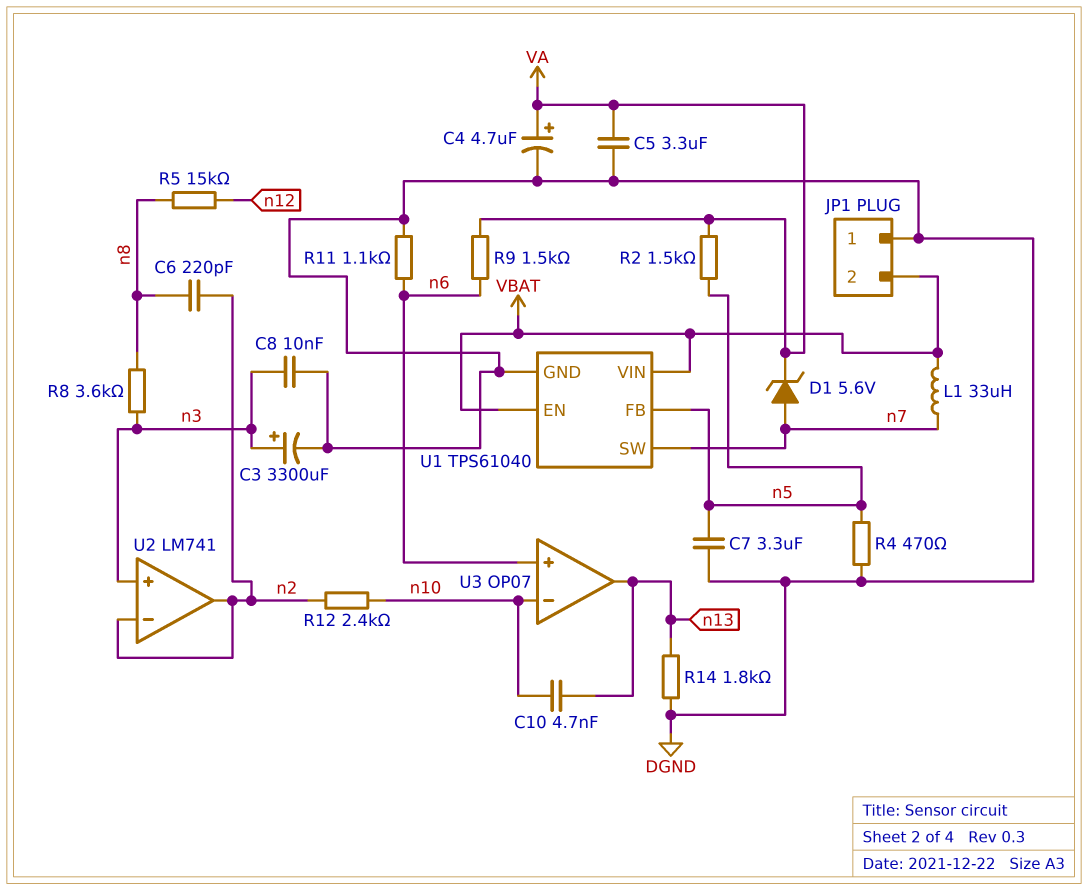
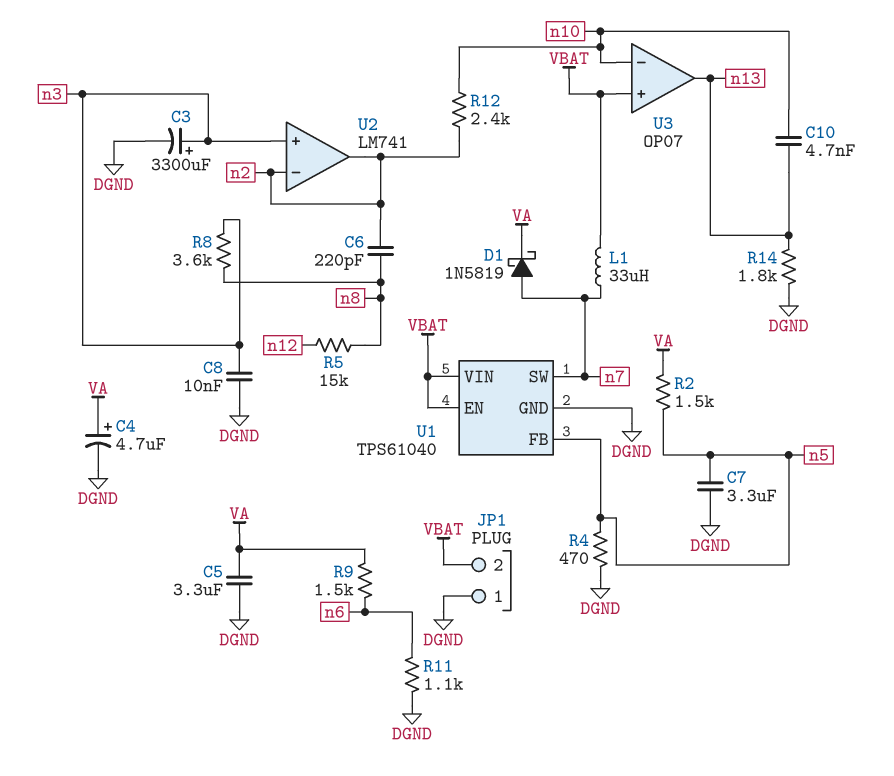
D1: zener 5.6V (A n7, K VA) -> schottky 1N5819 (A n7, K VA)
U3 pin in+: n6 -> VBAT

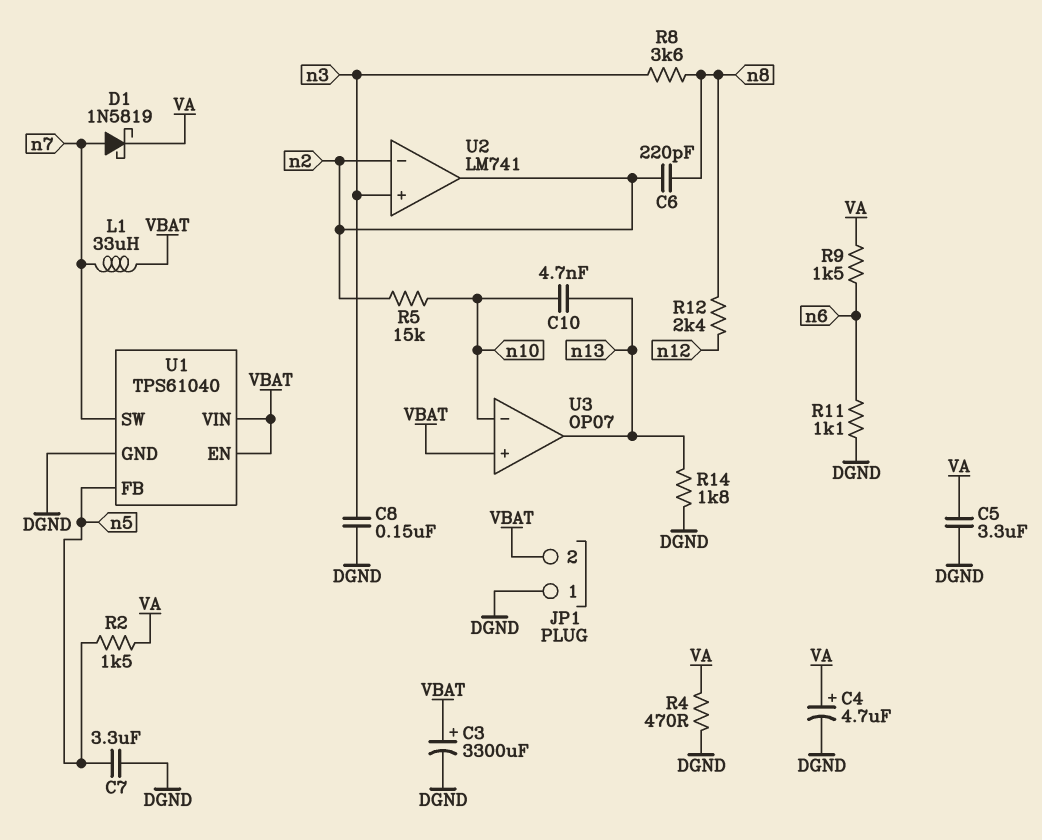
C3: 3300uF (plus n3, minus DGND) -> 3300uF (plus VBAT, minus DGND)
C8: 10nF (DGND, n3) -> 150nF (DGND, n3)
R4: 470 (DGND, n5) -> 470 (DGND, VA)
R5: 15k (n8, n12) -> 15k (n2, n10)
R12: 2.4k (n2, n10) -> 2.4k (n8, n12)

